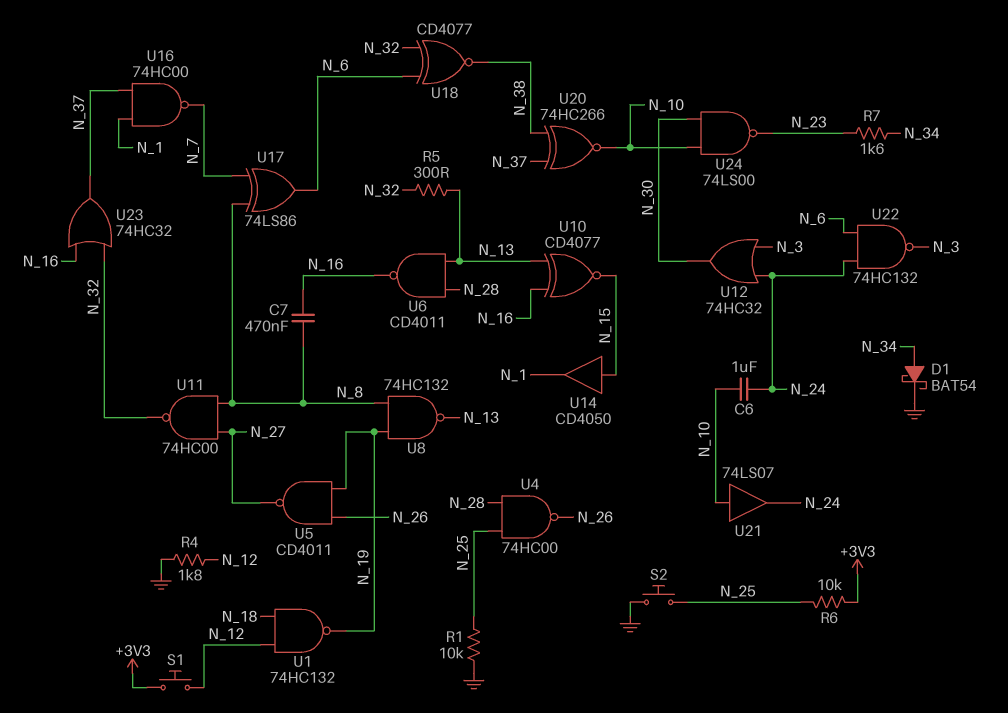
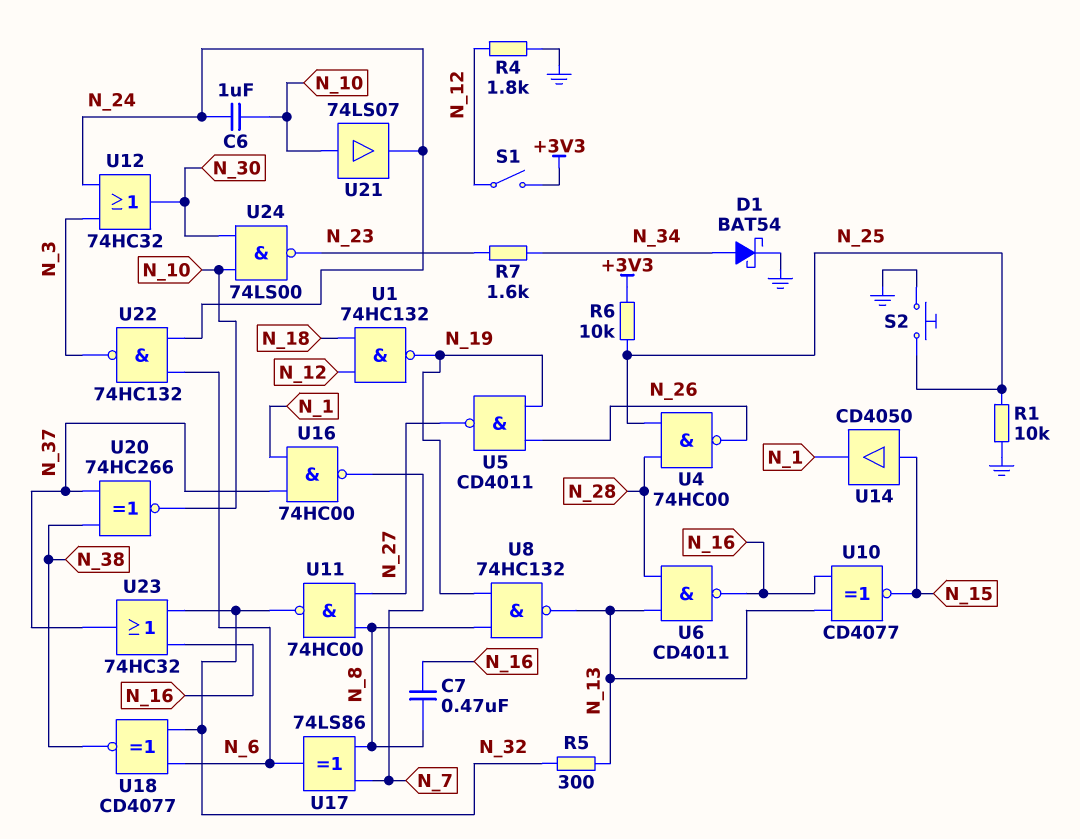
S1: button (+3V3, N_12) -> switch (+3V3, N_12)

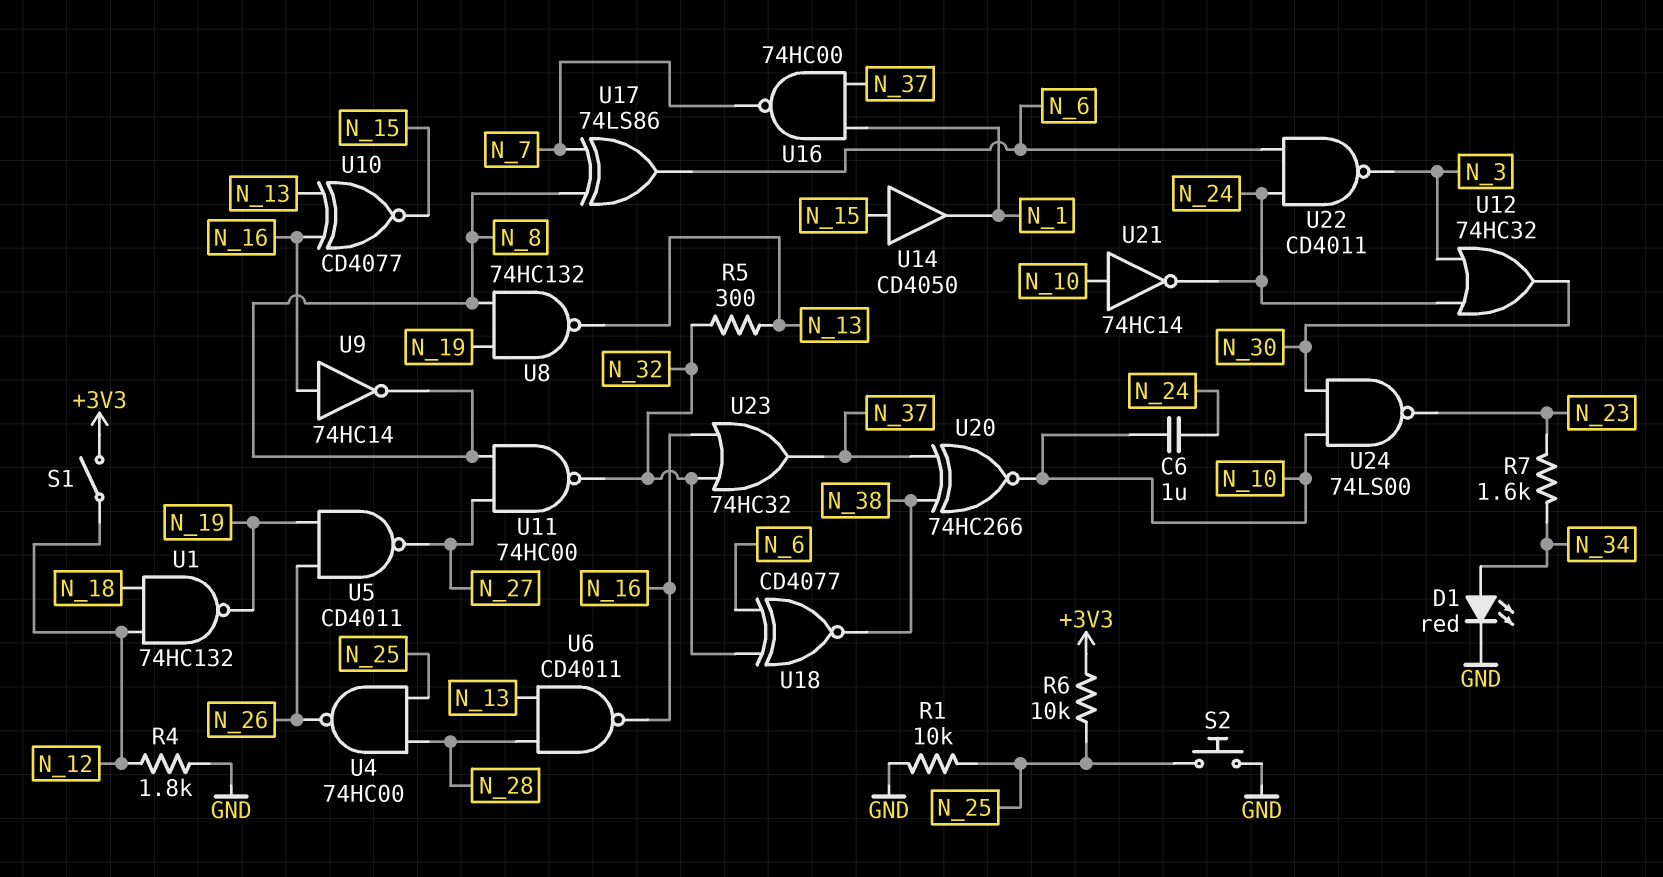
C7: 470nF (N_8, N_16) -> none
D1: schottky BAT54 (A N_34, K GND) -> LED red (A N_34, K GND)
U9: none -> NOT 74HC14 (in N_16, out N_8)
U21: buffer 74LS07 (in N_10, out N_24) -> NOT 74HC14 (in N_10, out N_24)
U22: NAND 74HC132 (in N_6, in N_24, out N_3) -> NAND CD4011 (in N_6, in N_24, out N_3)

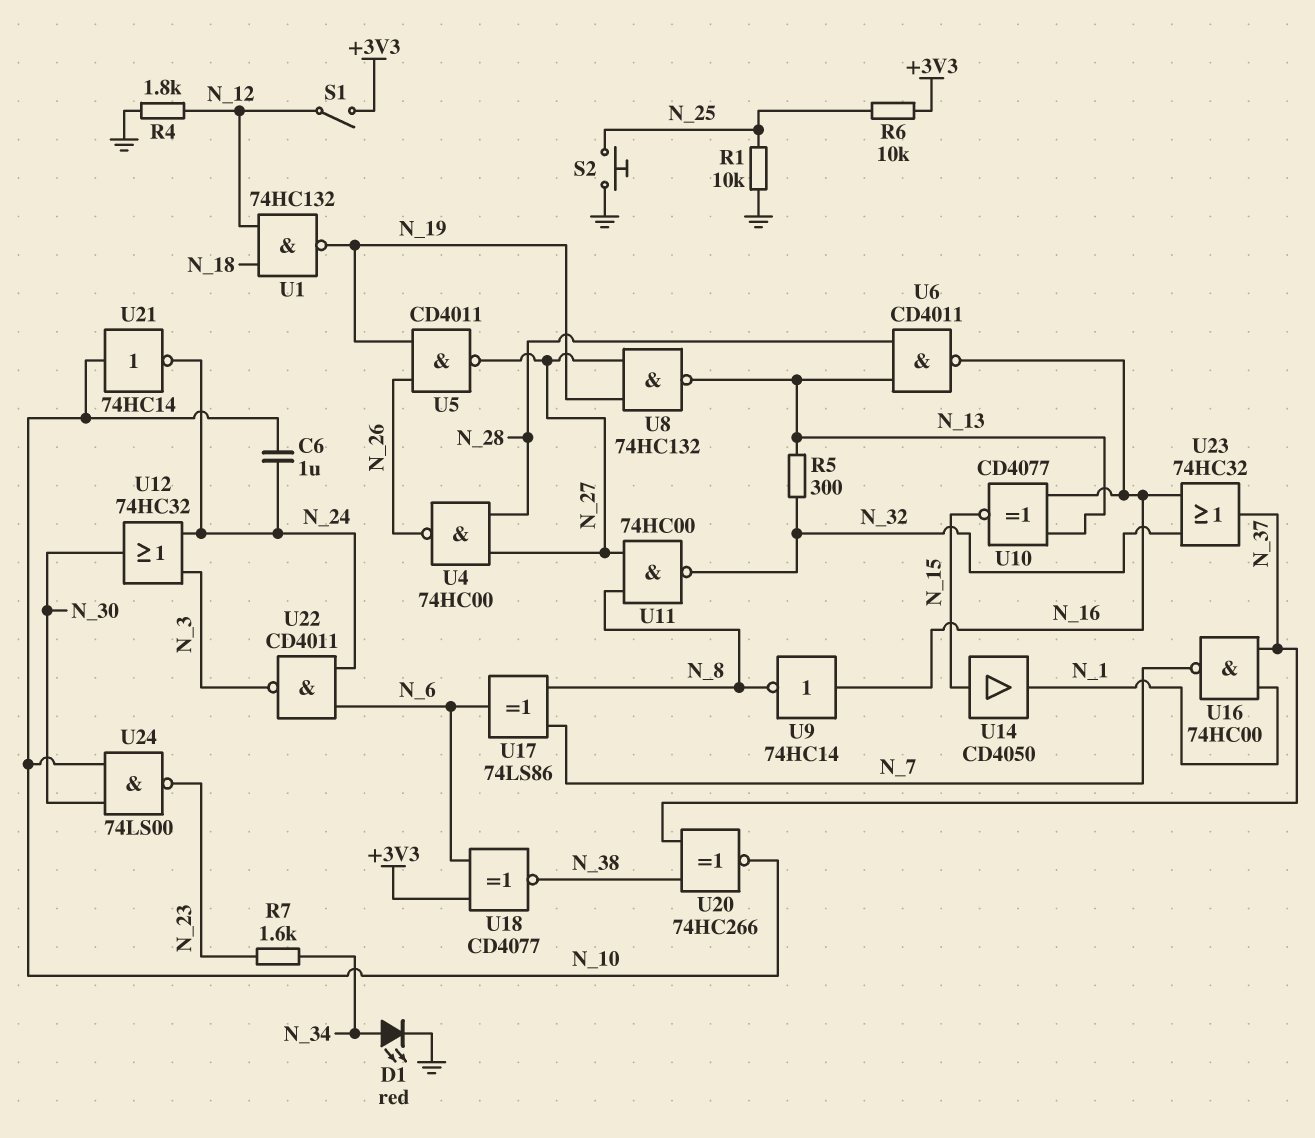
U4: NAND 74HC00 (in N_25, in N_28, out N_26) -> NAND 74HC00 (in N_27, in N_28, out N_26)
U8: NAND 74HC132 (in N_8, in N_19, out N_13) -> NAND 74HC132 (in N_19, in N_27, out N_13)
U18: XNOR CD4077 (in N_6, in N_32, out N_38) -> XNOR CD4077 (in +3V3, in N_6, out N_38)

